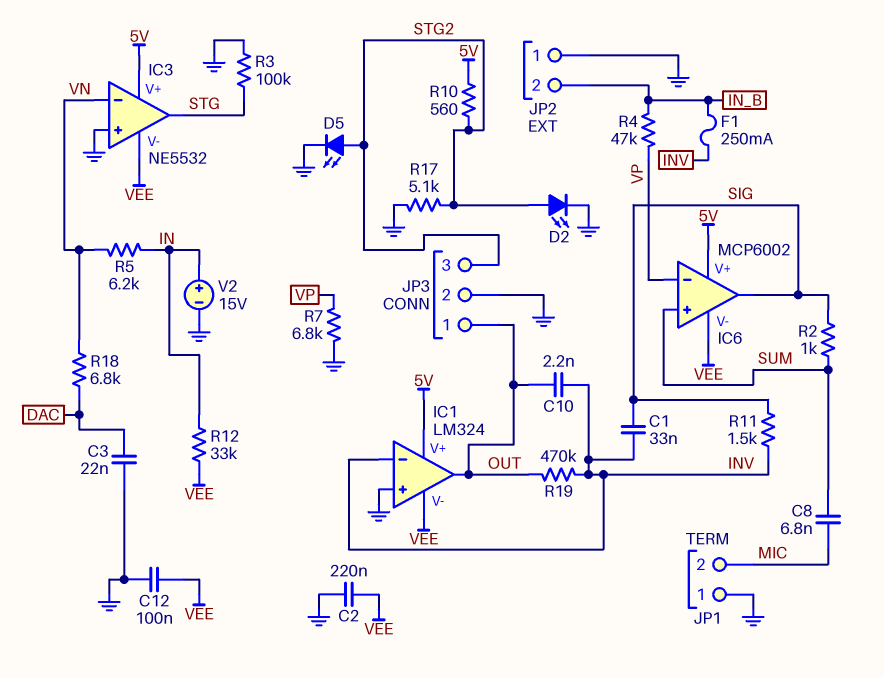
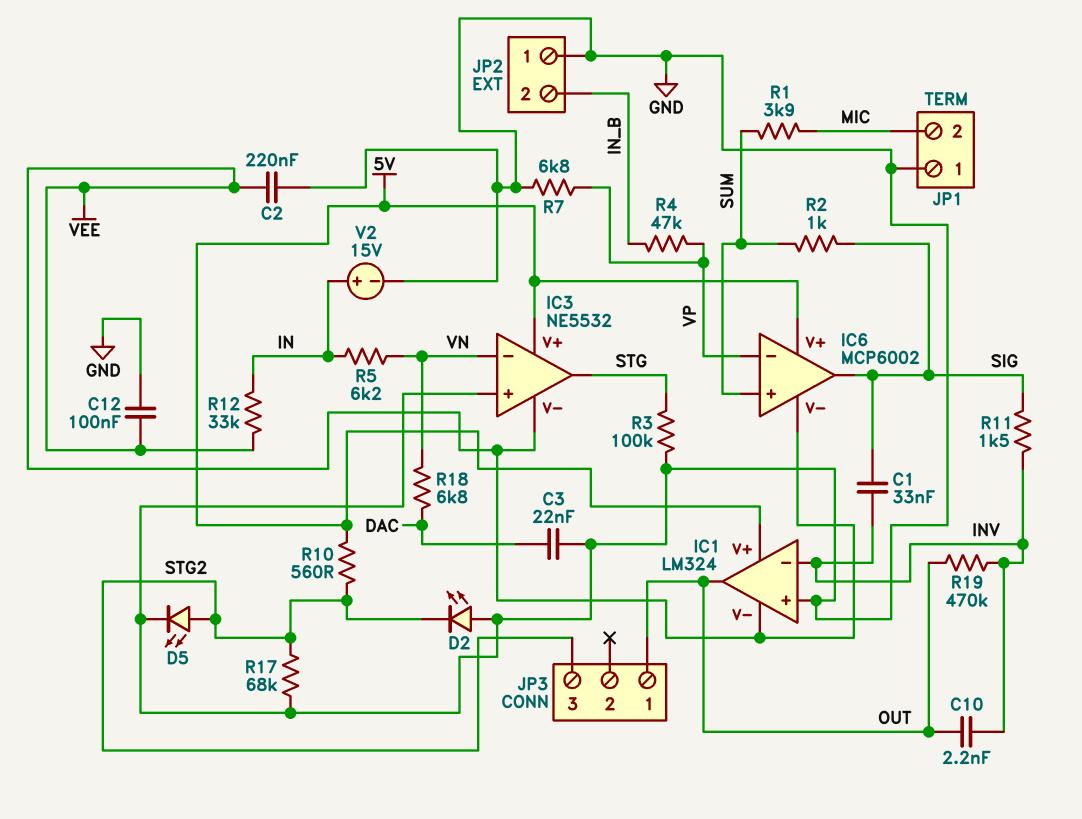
C8: 6.8nF (MIC, SUM) -> none
D2: LED (A STG2, K GND) -> LED (A GND, K STG2)
F1: 250mA (INV, IN_B) -> none
JP3 pin 2: GND -> none
R1: none -> 3.9k (MIC, SUM)
R17: 5.1k (GND, STG2) -> 68k (GND, STG2)

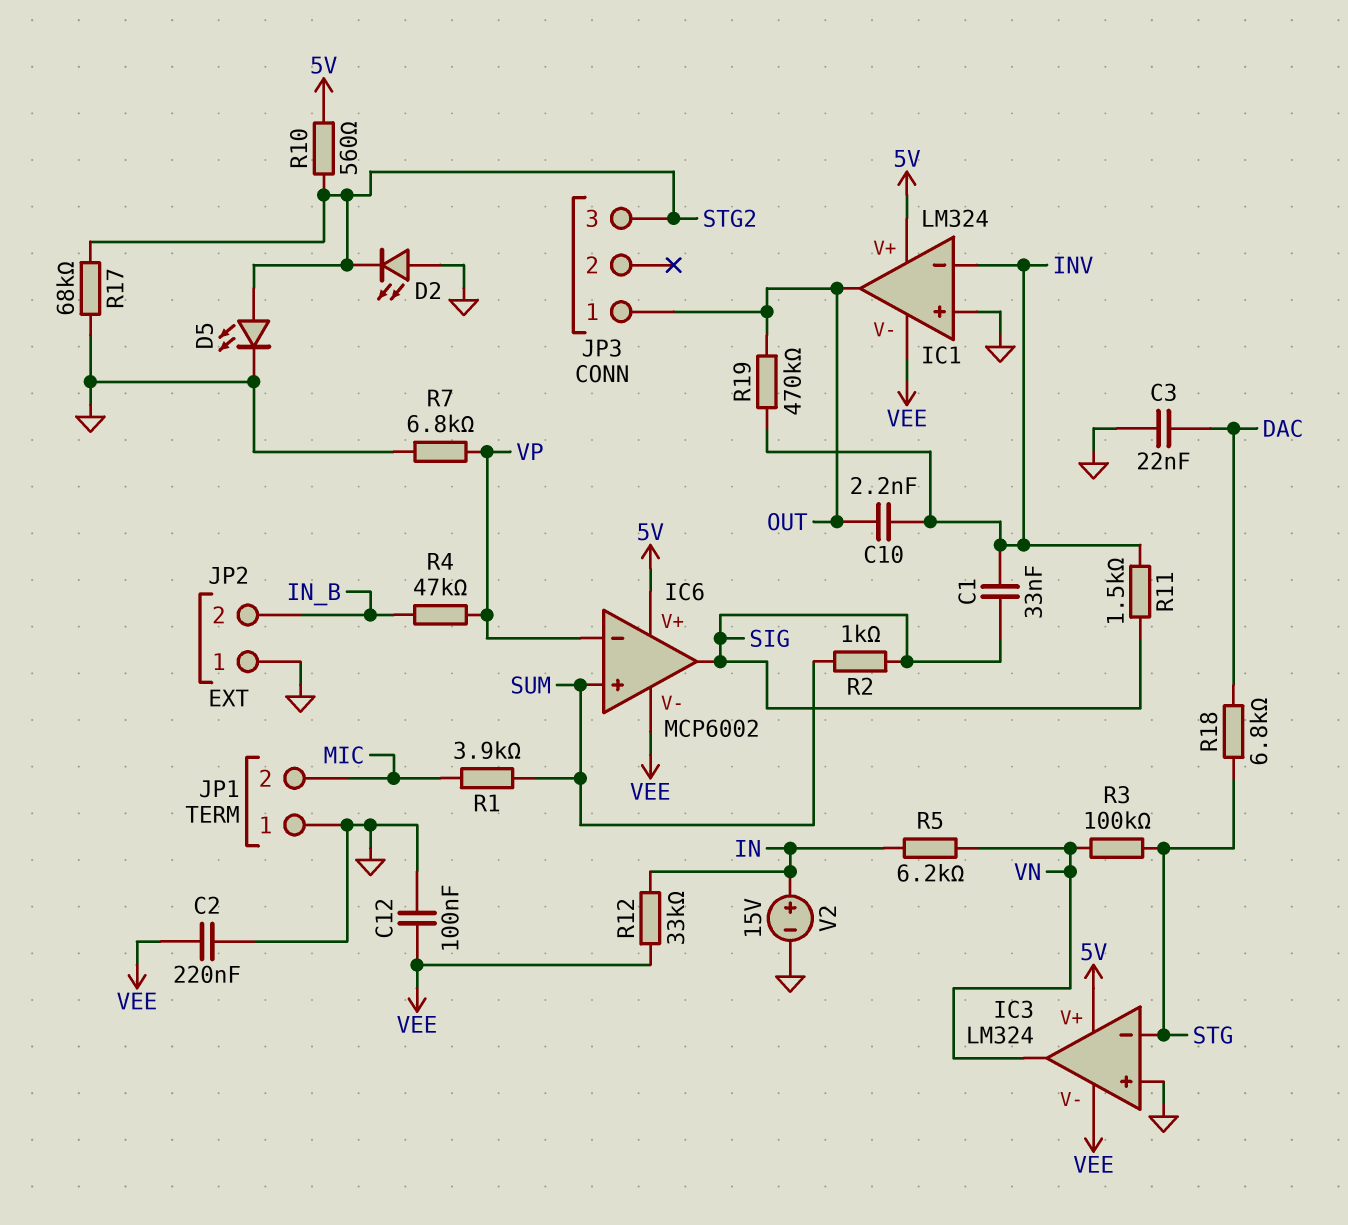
IC3: NE5532 -> LM324
IC3 pin in-: VN -> STG
IC3 pin out: STG -> VN
R3: 100k (GND, STG) -> 100k (STG, VN)
R18: 6.8k (DAC, VN) -> 6.8k (DAC, STG)

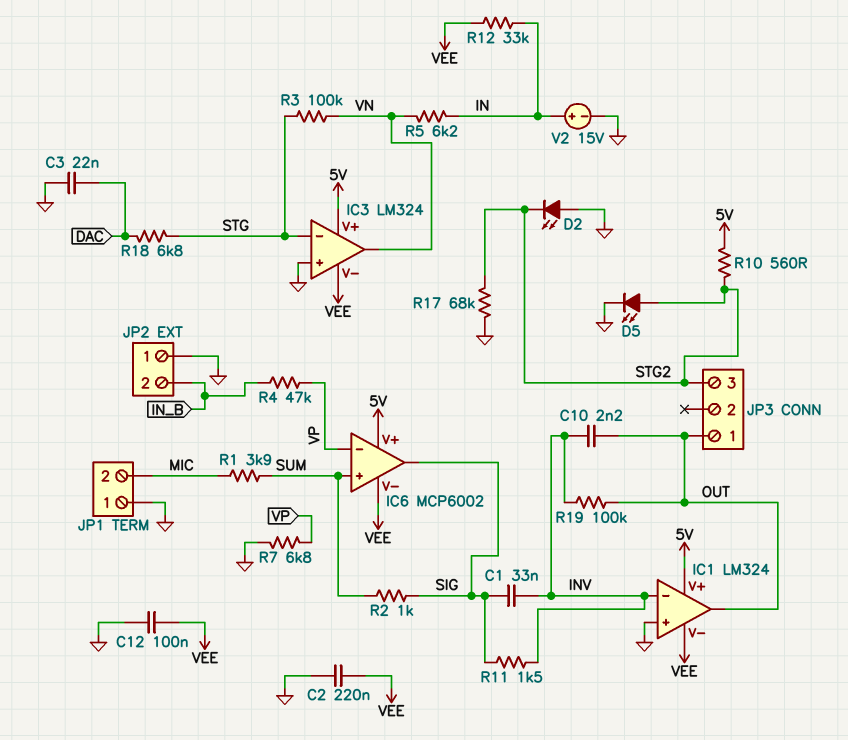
R19: 470k (INV, OUT) -> 100k (INV, OUT)

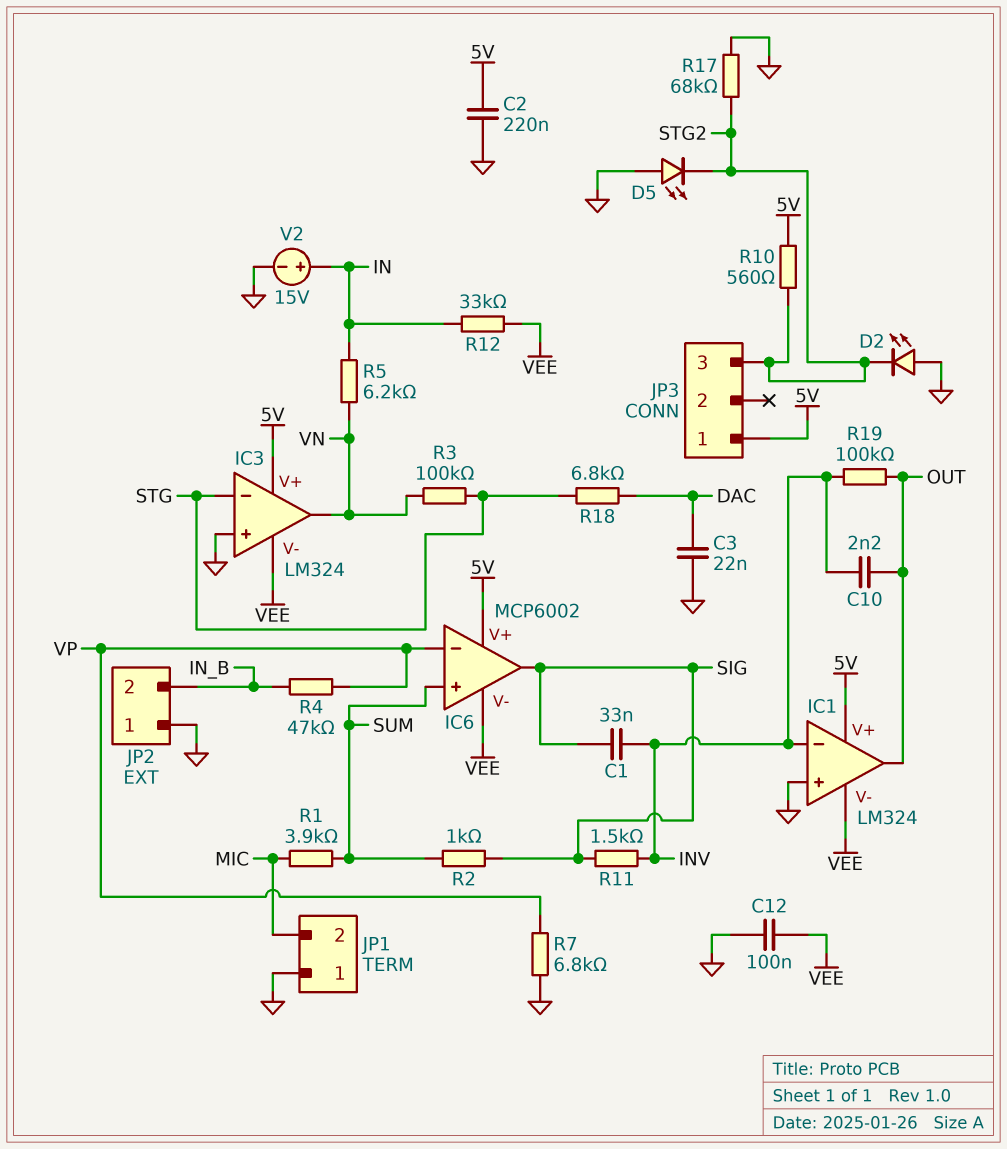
C2: 220nF (GND, VEE) -> 220nF (5V, GND)
D5: LED (A STG2, K GND) -> LED (A GND, K STG2)
JP3 pin 1: OUT -> 5V

